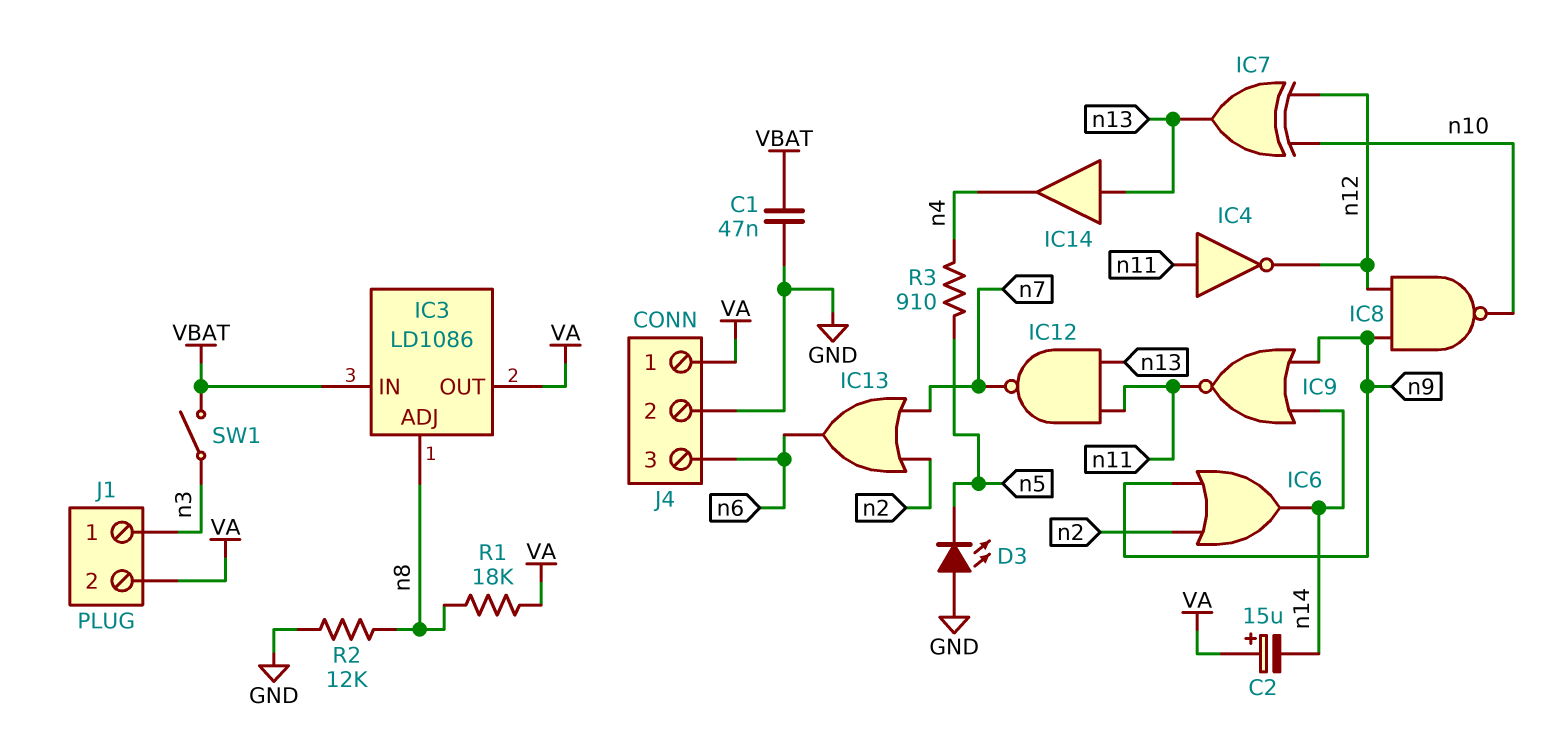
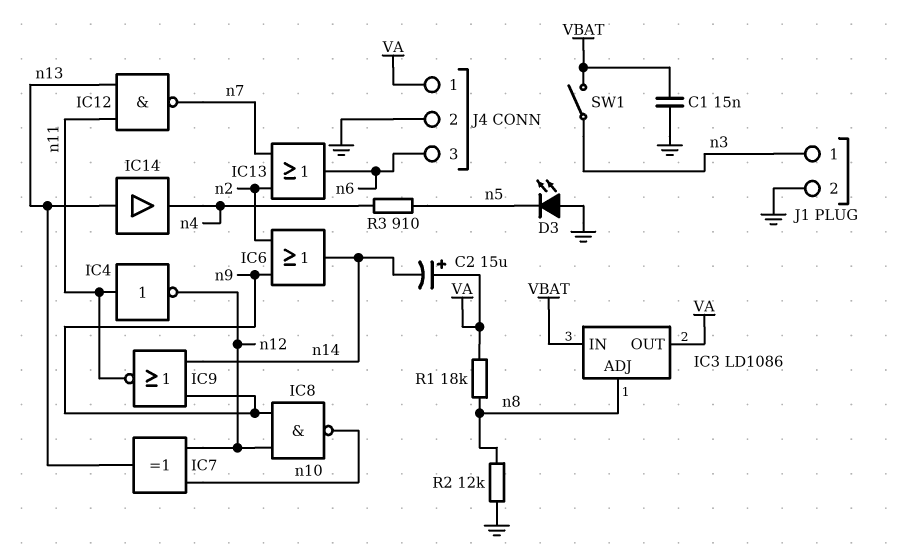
C1: 47nF (GND, VBAT) -> 15nF (GND, VBAT)
J1 pin 2: VA -> GND

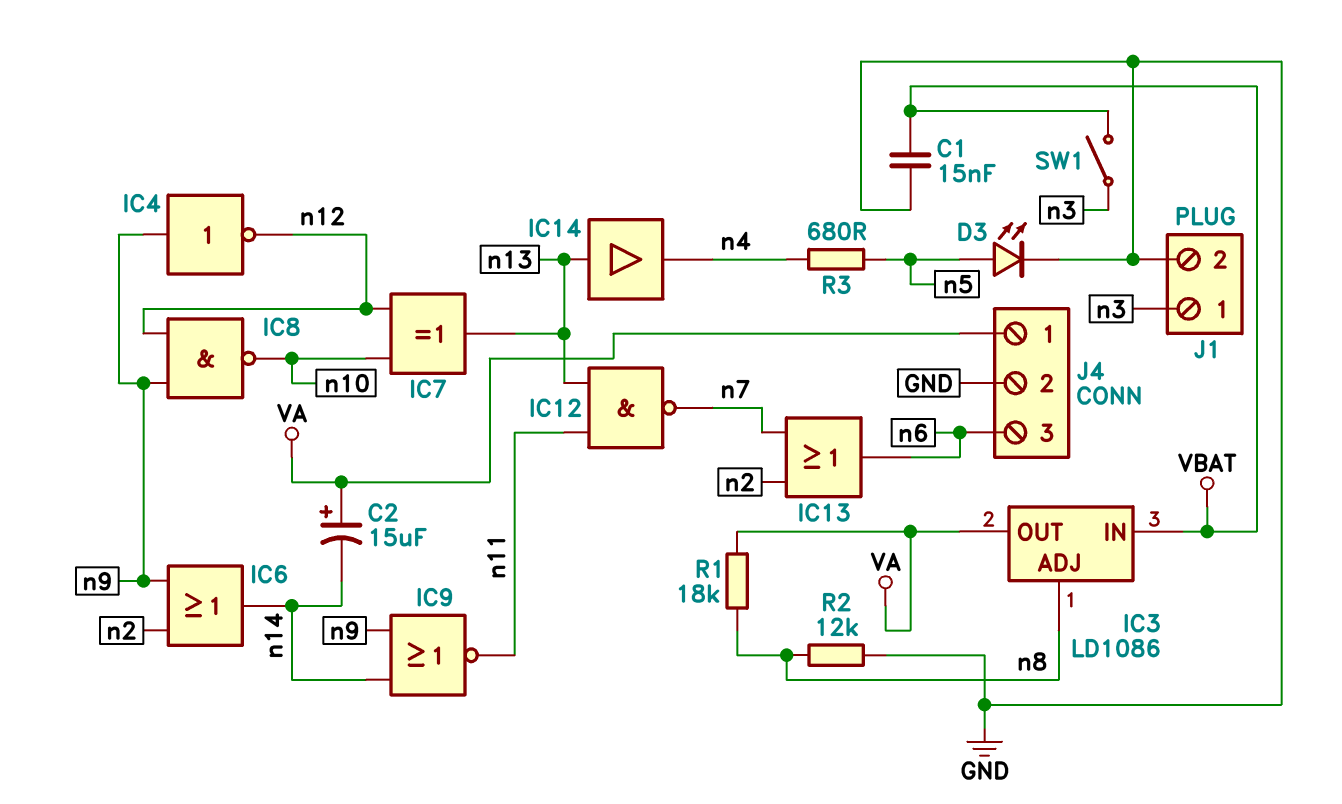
D3: LED (A GND, K n5) -> LED (A n5, K GND)
IC4: NOT (in n11, out n12) -> NOT (in n9, out n12)
R3: 910 (n4, n5) -> 680 (n4, n5)

